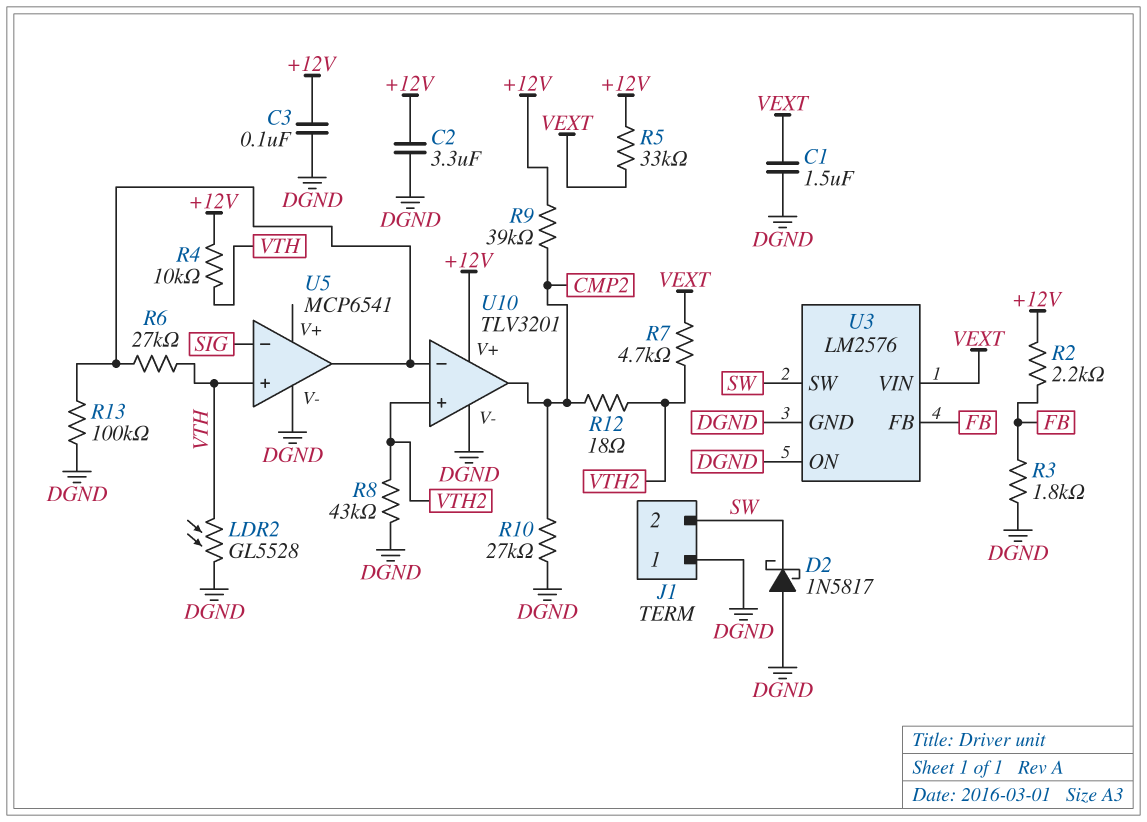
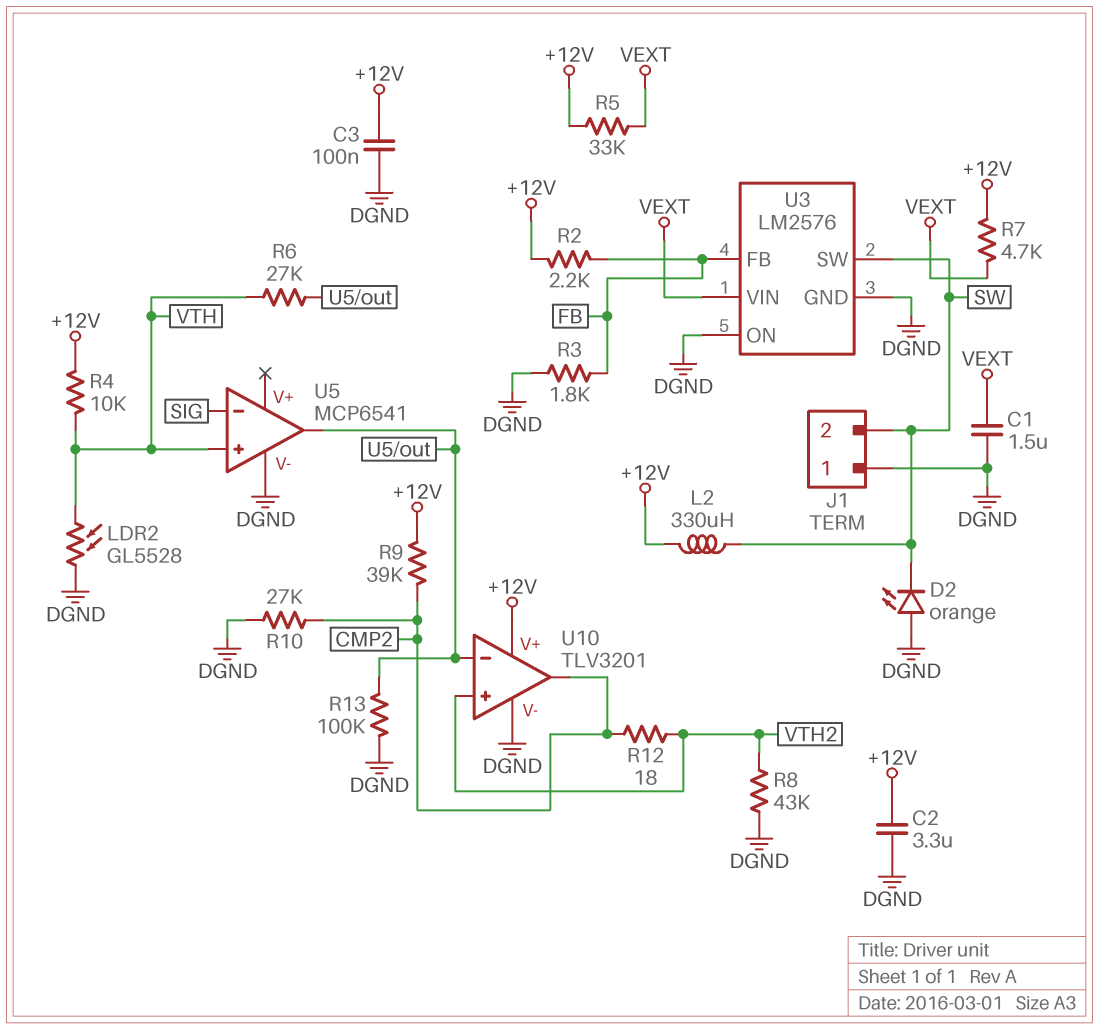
D2: schottky 1N5817 (A DGND, K SW) -> LED orange (A DGND, K SW)
L2: none -> 330uH (+12V, SW)
R7: 4.7k (VEXT, VTH2) -> 4.7k (+12V, VEXT)

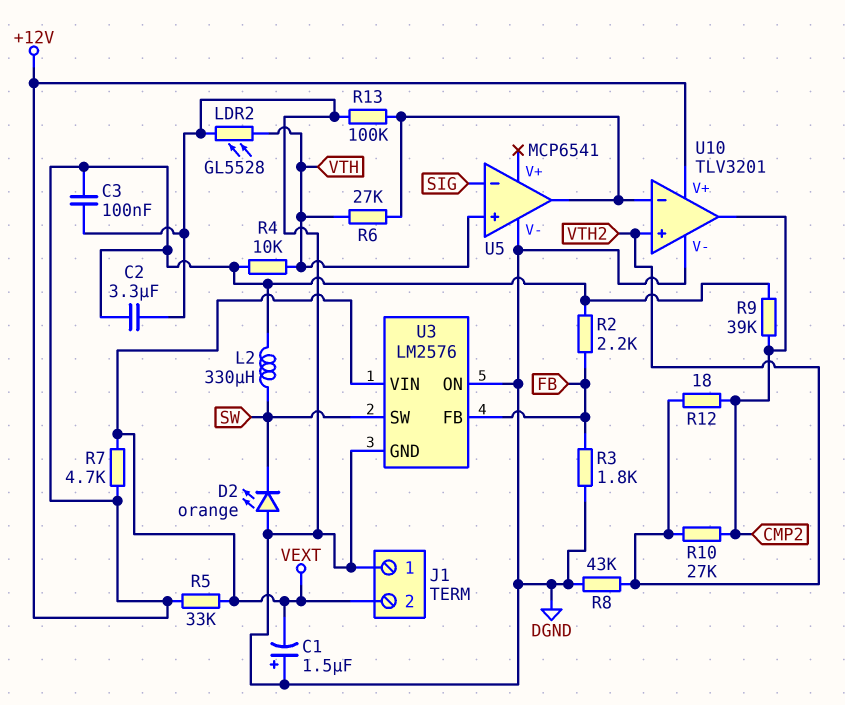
C1: 1.5uF (DGND, VEXT) -> 1.5uF (plus DGND, minus VEXT)
J1 pin 2: SW -> VEXT
R10: 27k (CMP2, DGND) -> 27k (CMP2, VTH2)

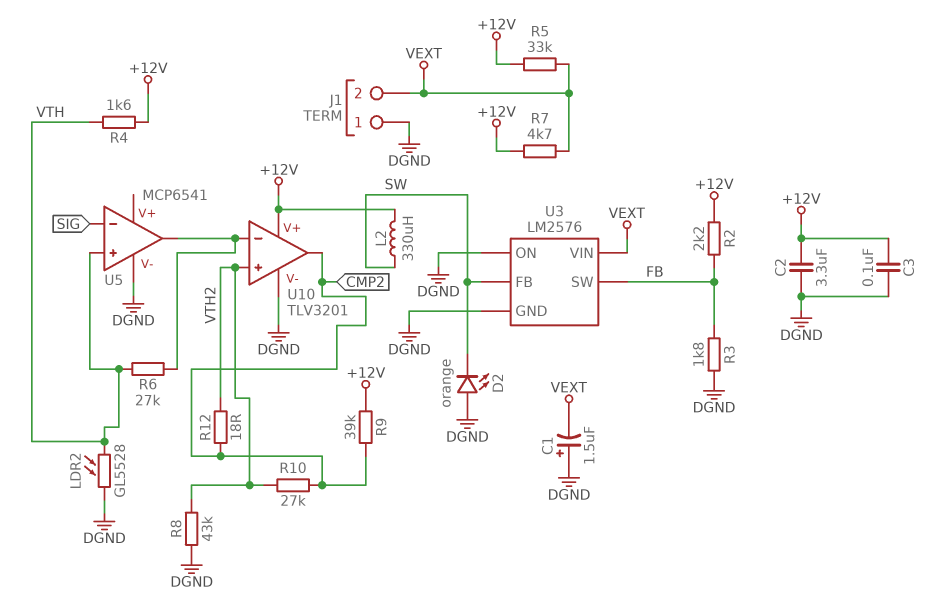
R4: 10k (+12V, VTH) -> 1.6k (+12V, VTH)
R13: 100k (DGND, U5/out) -> none
U3 pin FB: FB -> SW
U3 pin SW: SW -> FB

